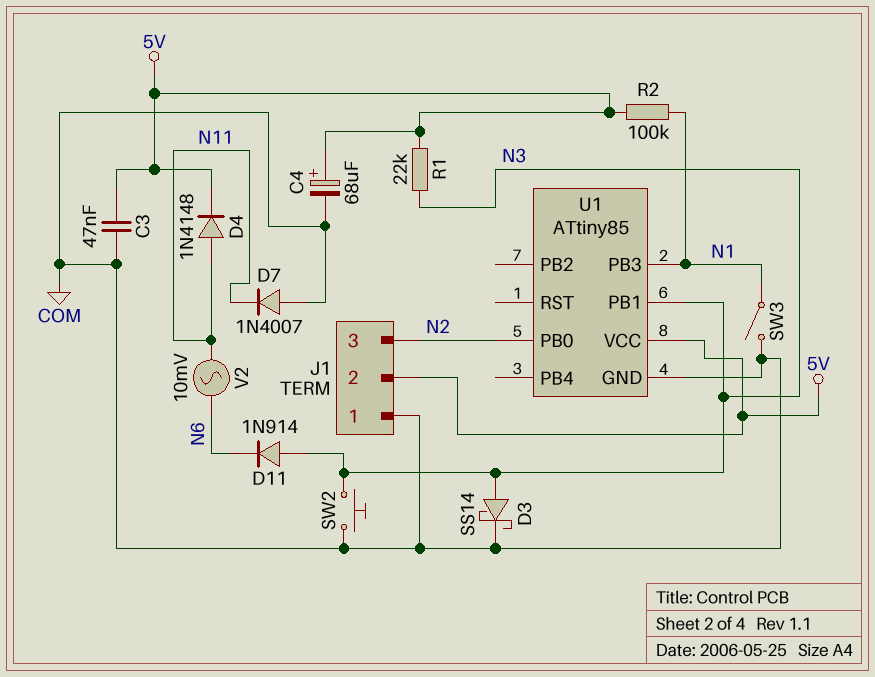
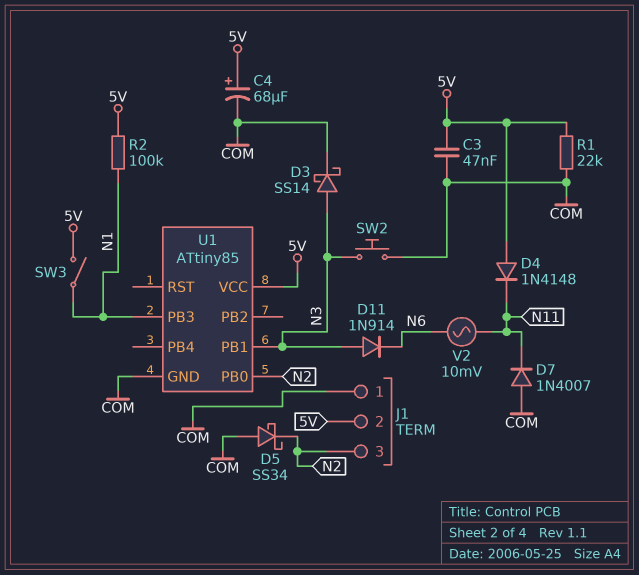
D4: diode 1N4148 (A N11, K 5V) -> diode 1N4148 (A 5V, K N11)
D5: none -> schottky SS34 (A COM, K N2)
R1: 22k (5V, N3) -> 22k (5V, COM)
SW3: switch (COM, N1) -> switch (5V, N1)

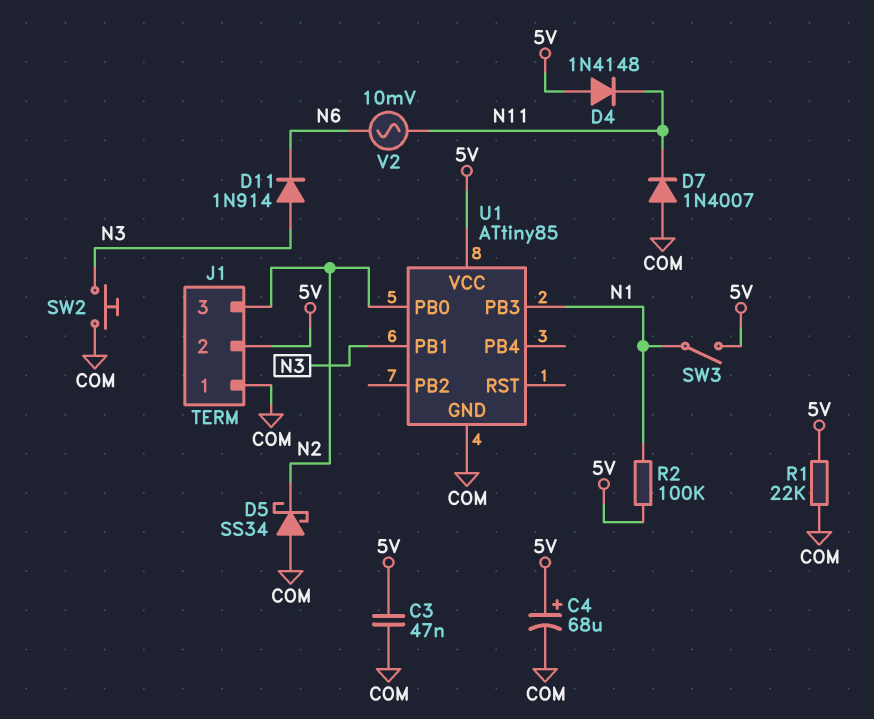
D3: schottky SS14 (A N3, K COM) -> none

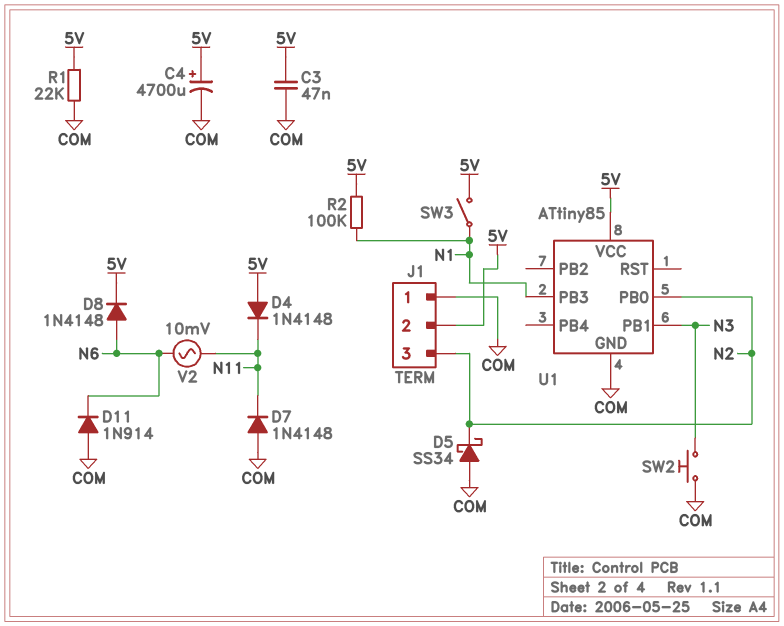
C4: 68uF (plus 5V, minus COM) -> 4700uF (plus 5V, minus COM)
D7: diode 1N4007 (A COM, K N11) -> diode 1N4148 (A COM, K N11)
D8: none -> diode 1N4148 (A N6, K 5V)
D11: diode 1N914 (A N3, K N6) -> diode 1N914 (A COM, K N6)

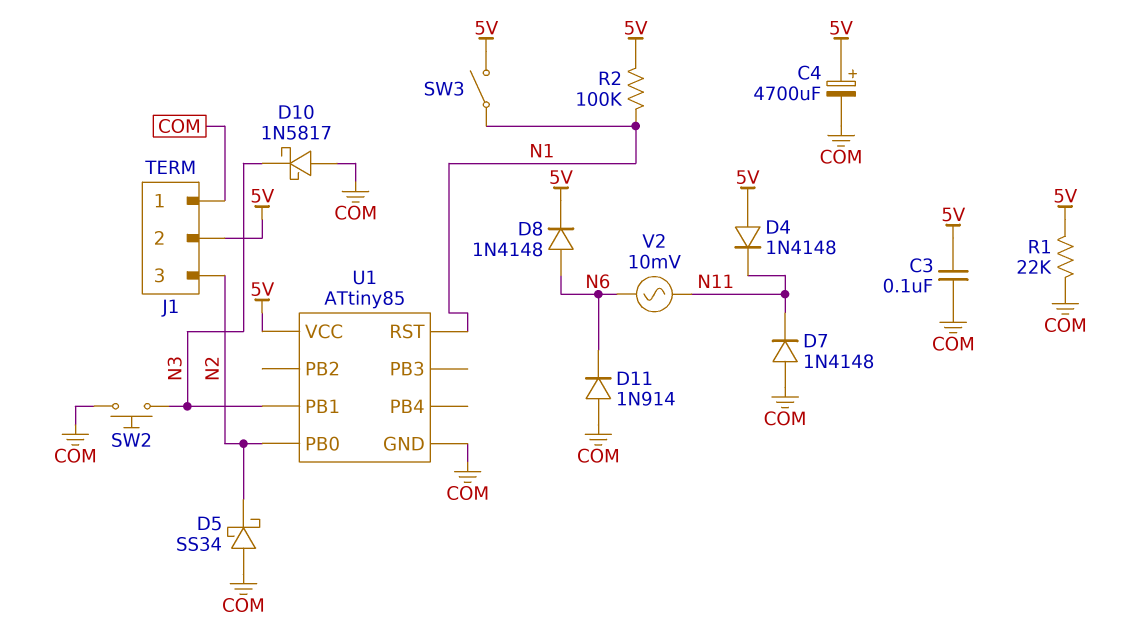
C3: 47nF (5V, COM) -> 100nF (5V, COM)
D10: none -> schottky 1N5817 (A COM, K N3)
U1 pin PB3: N1 -> none
U1 pin RST: none -> N1

